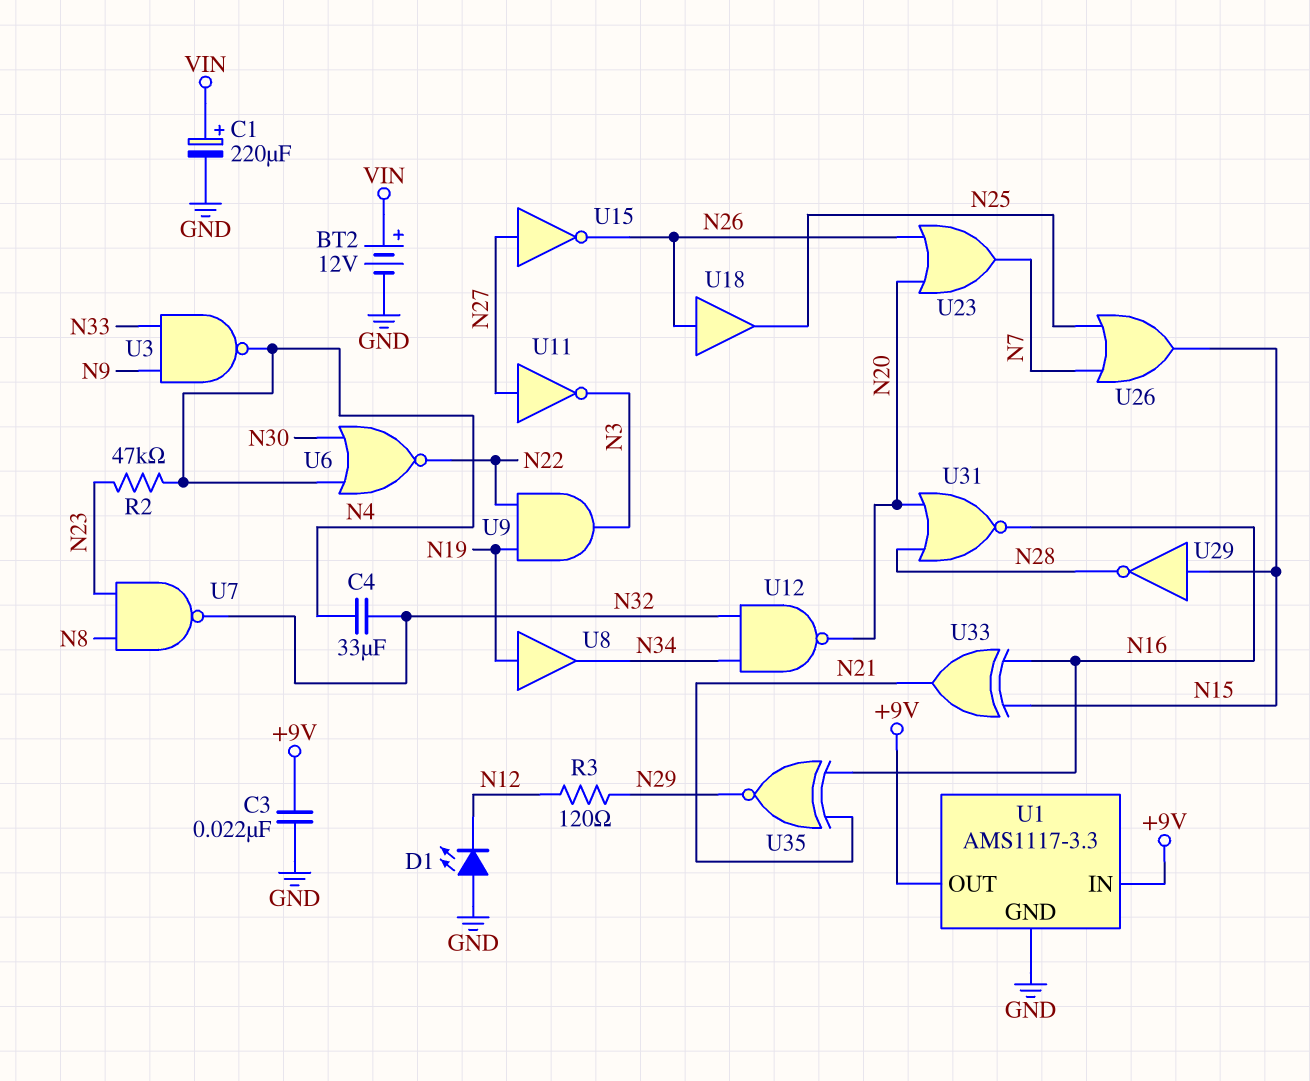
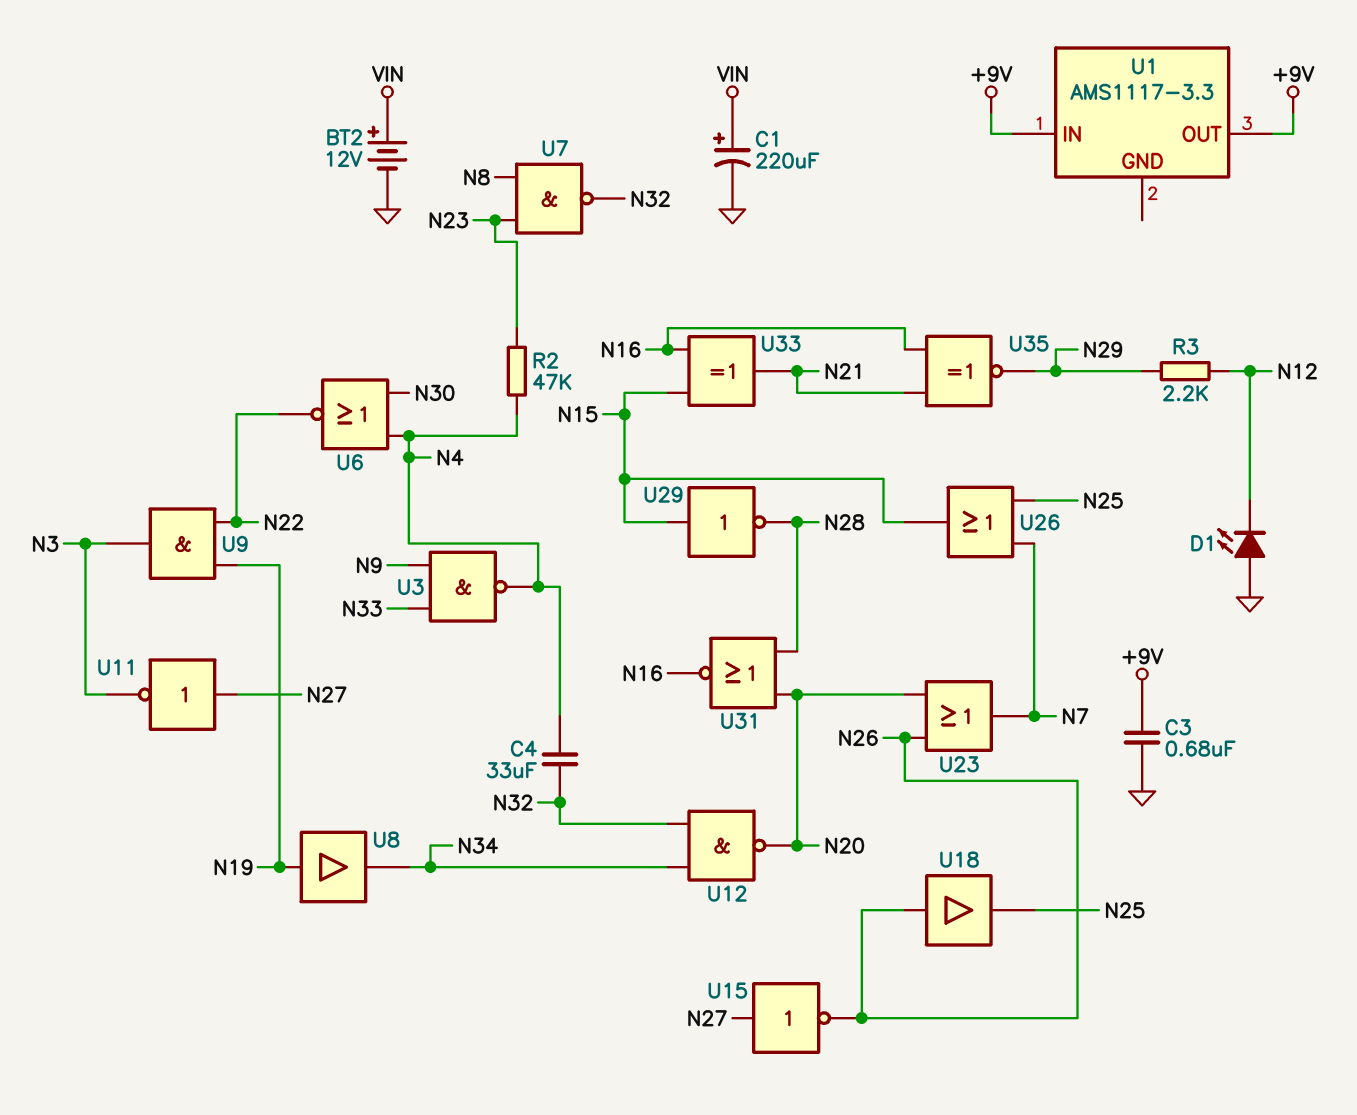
C3: 22nF (+9V, GND) -> 680nF (+9V, GND)
R3: 120 (N12, N29) -> 2.2k (N12, N29)
U1 pin GND: GND -> none

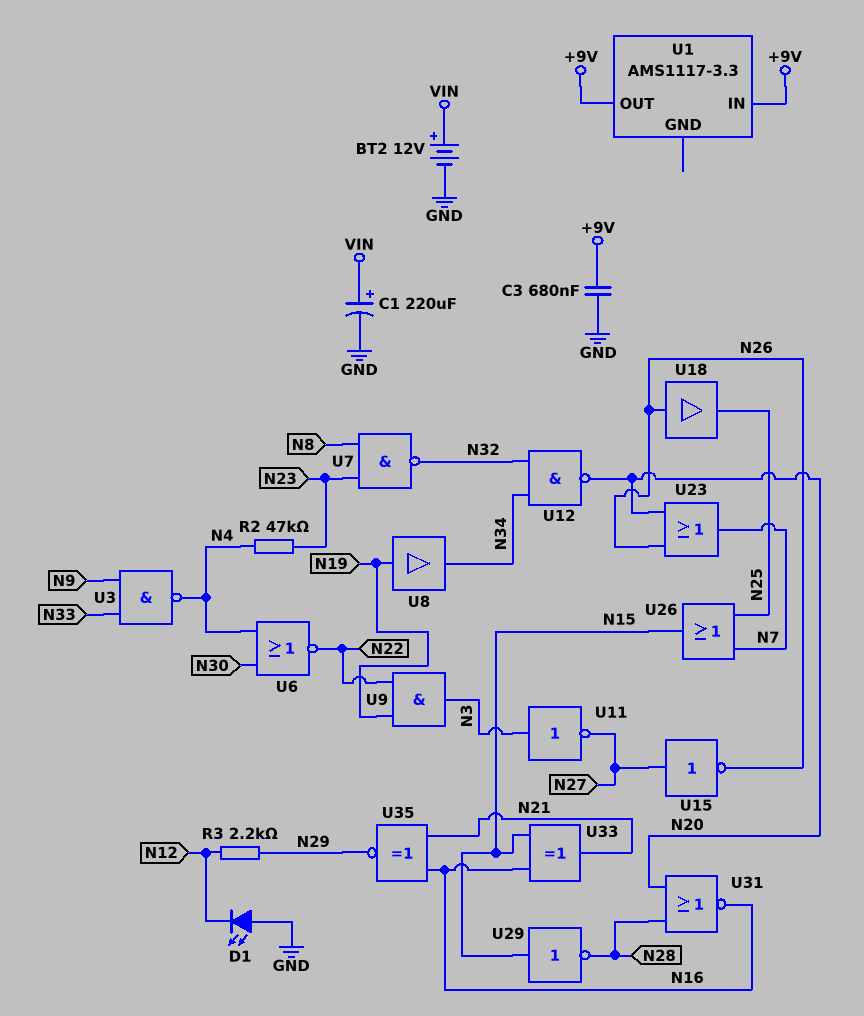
C4: 33uF (N4, N32) -> none
U11: NOT (in N27, out N3) -> NOT (in N3, out N27)

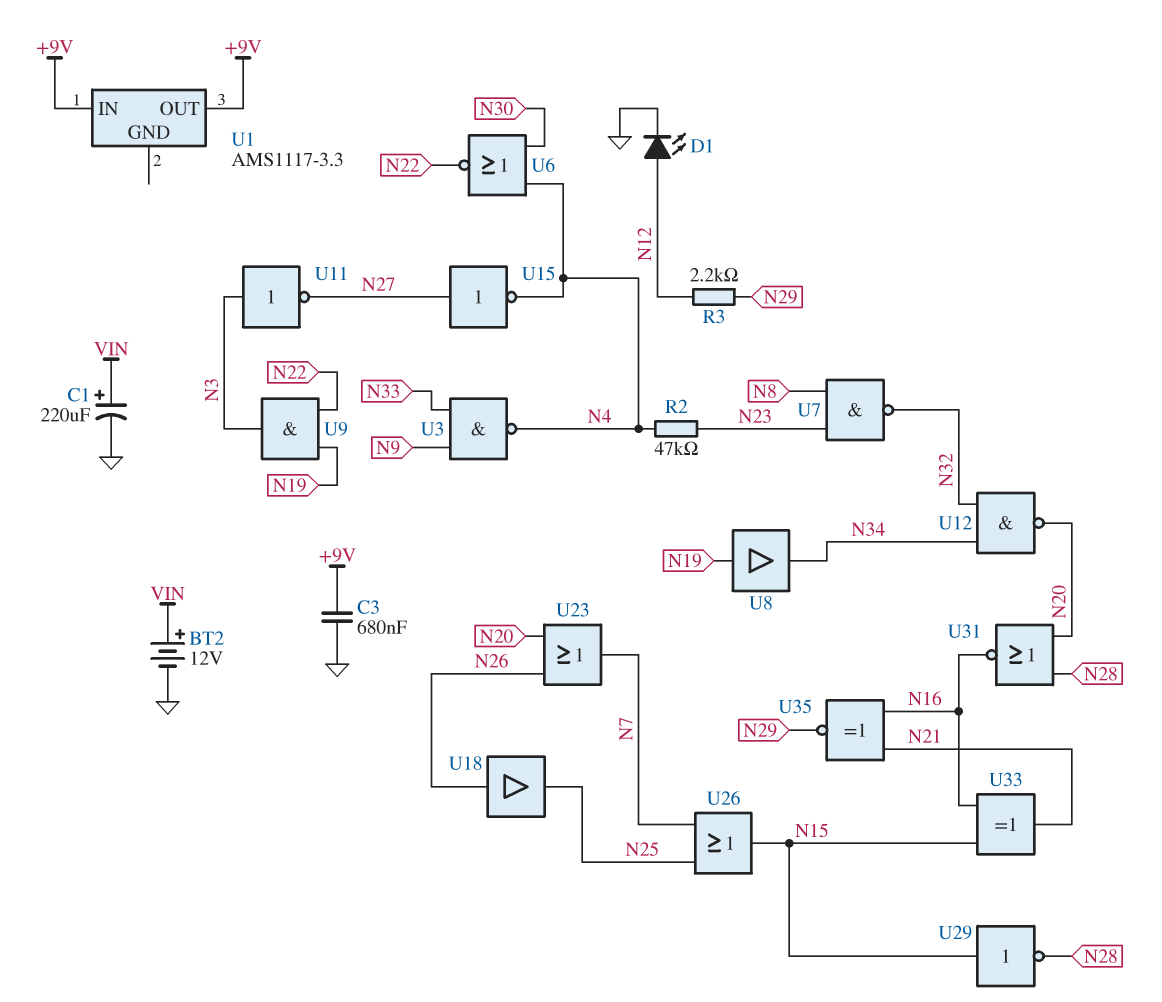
D1: LED (A GND, K N12) -> LED (A N12, K GND)
U15: NOT (in N27, out N26) -> NOT (in N27, out N4)

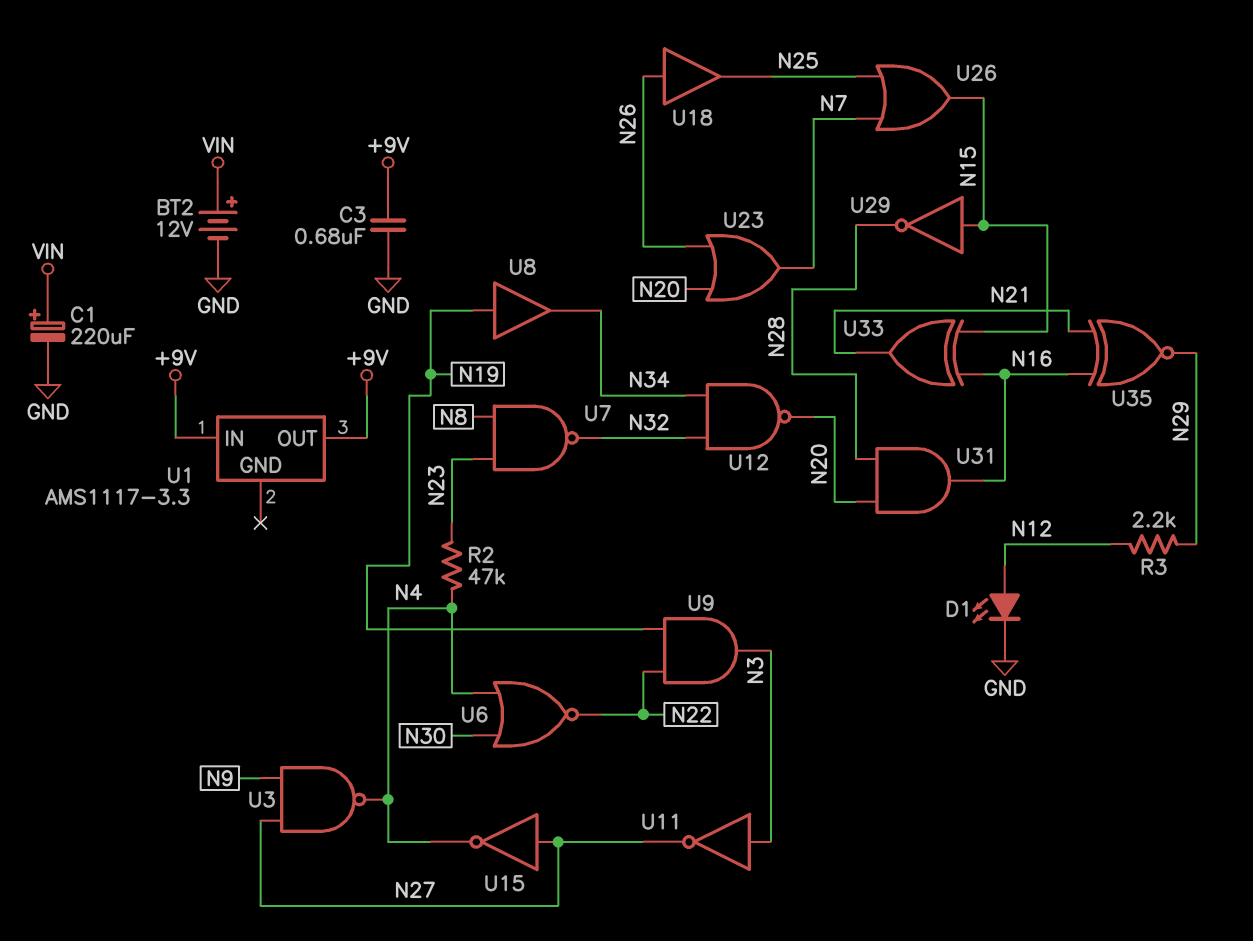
U3: NAND (in N9, in N33, out N4) -> NAND (in N9, in N27, out N4)
U31: NOR (in N20, in N28, out N16) -> AND (in N20, in N28, out N16)

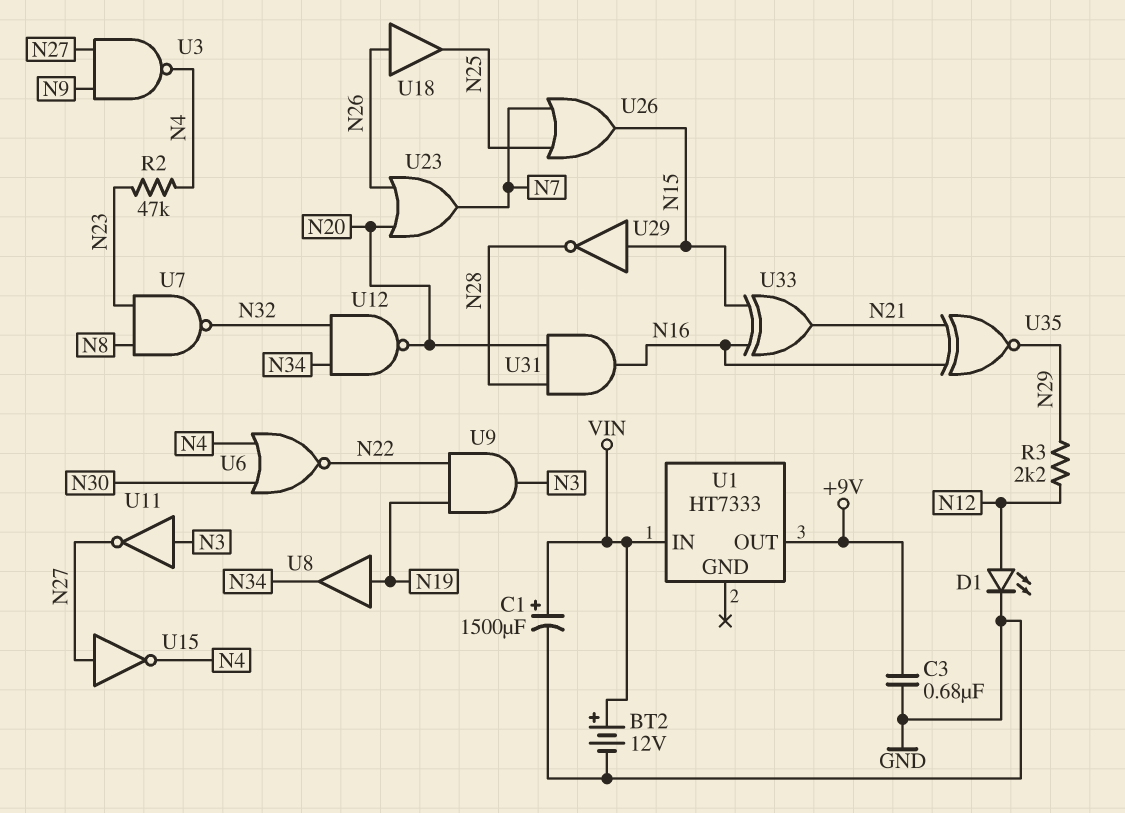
C1: 220uF (plus VIN, minus GND) -> 1500uF (plus VIN, minus GND)
U1: AMS1117-3.3 -> HT7333
U1 pin IN: +9V -> VIN

